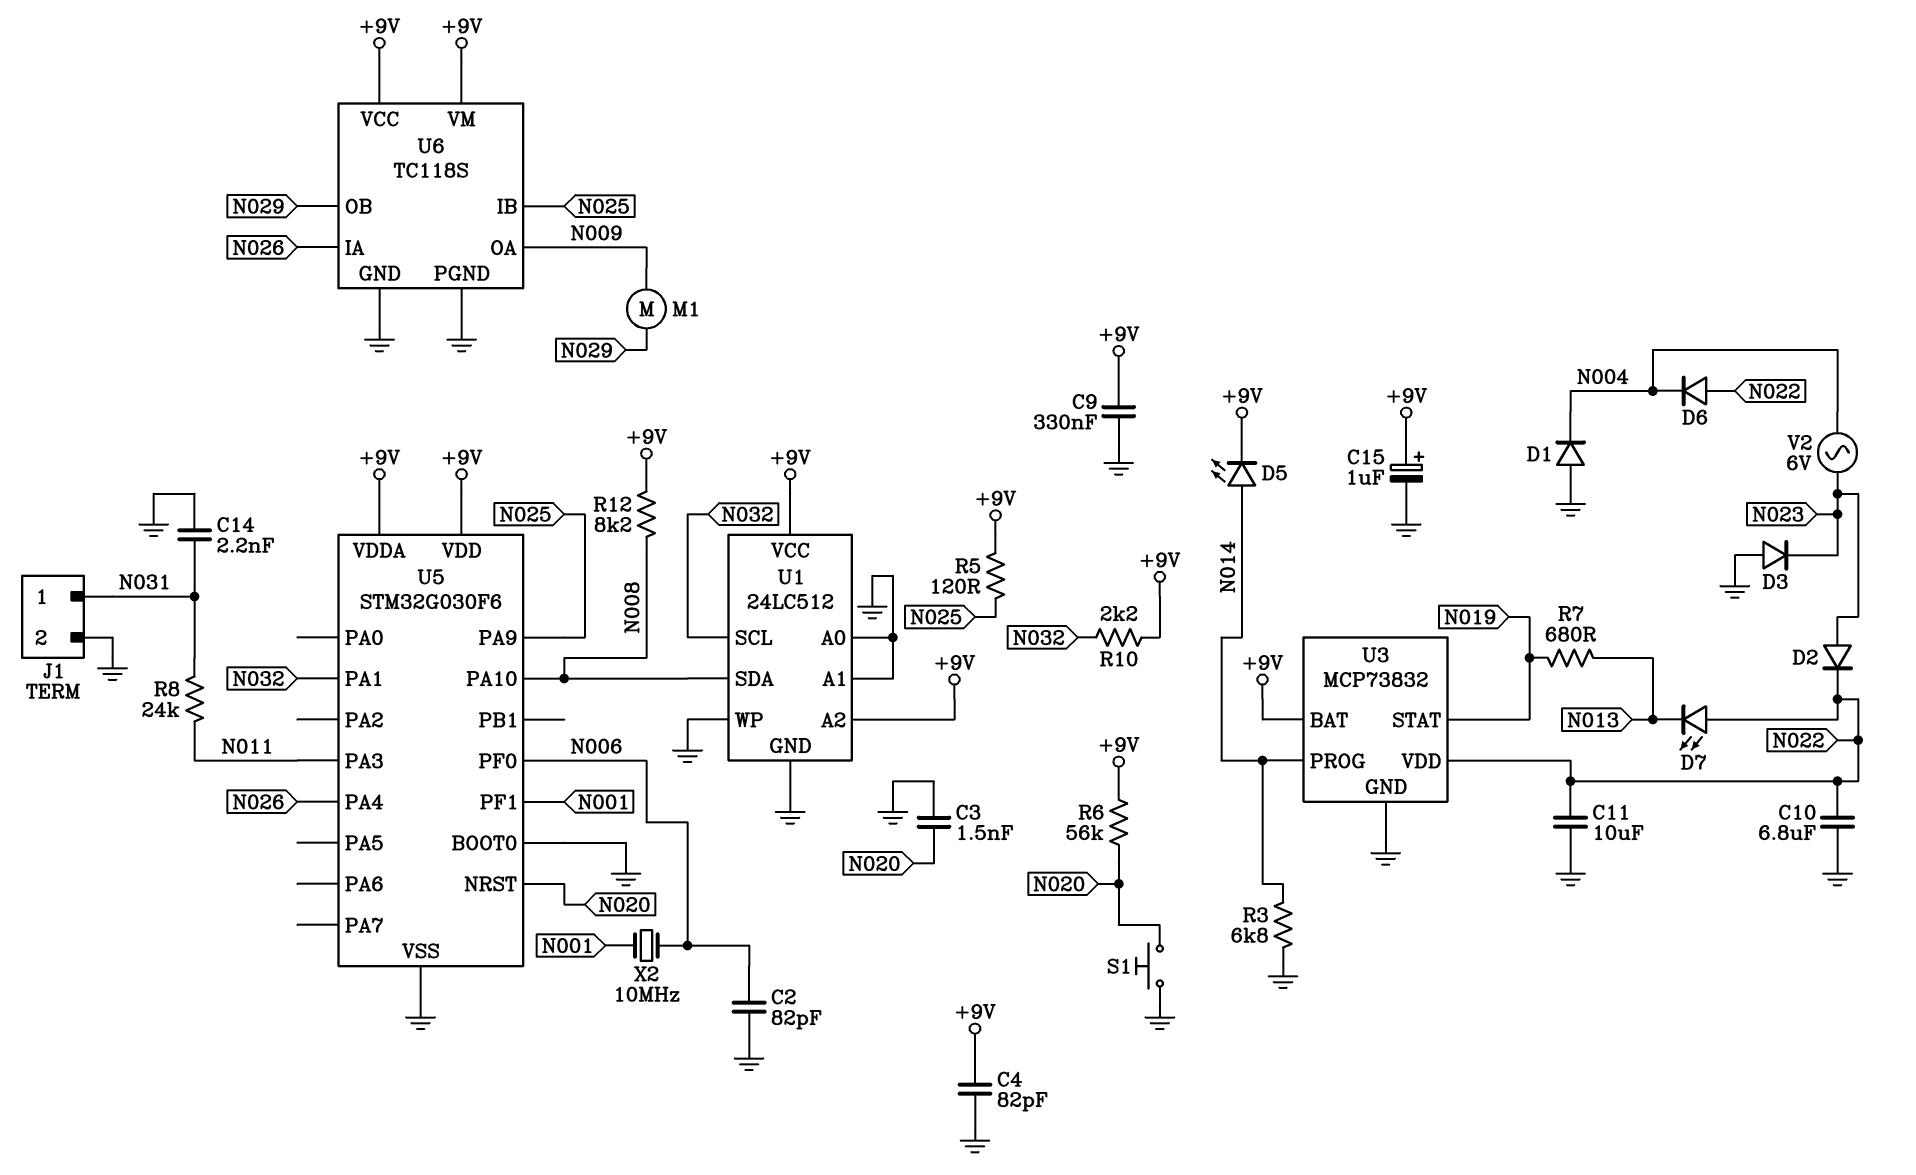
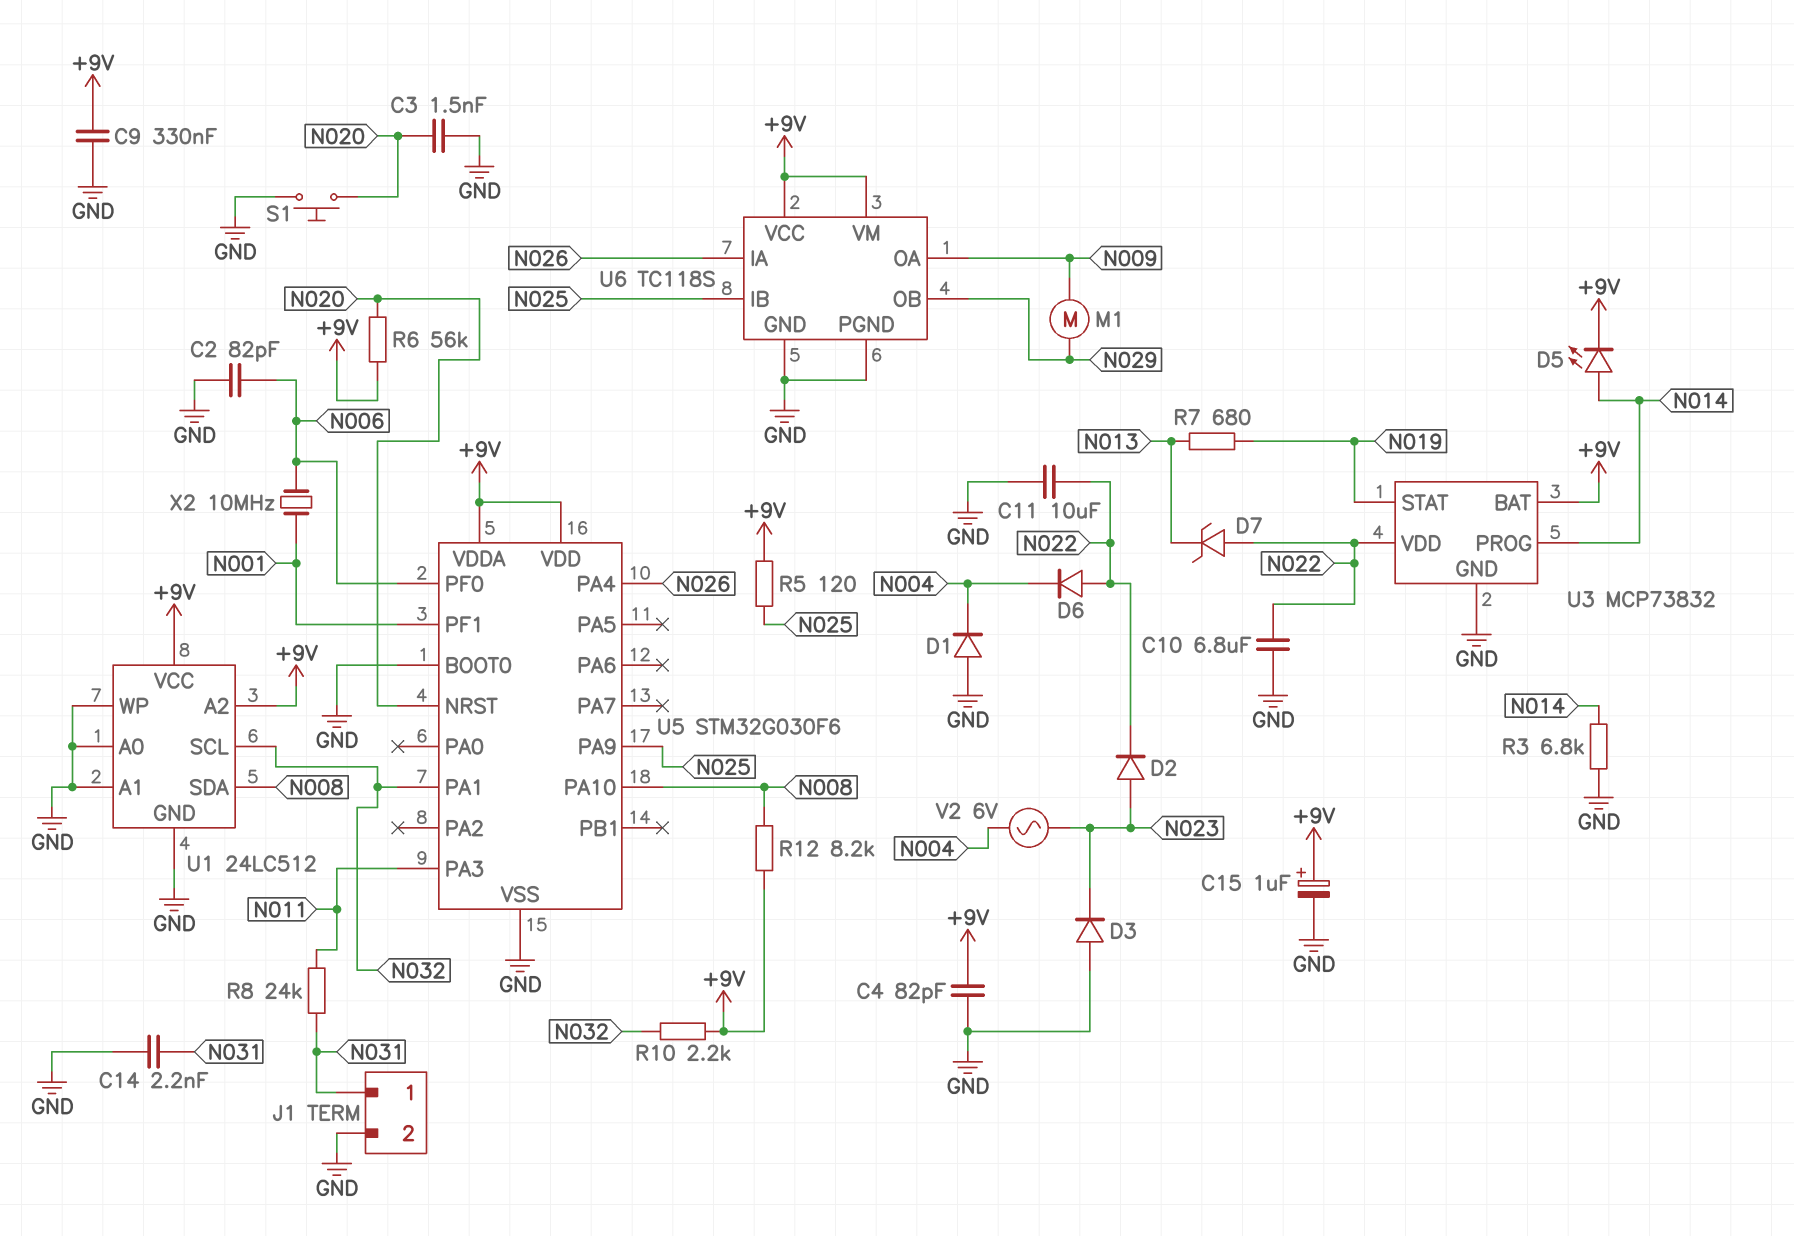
D7: LED (A N022, K N013) -> zener (A N022, K N013)

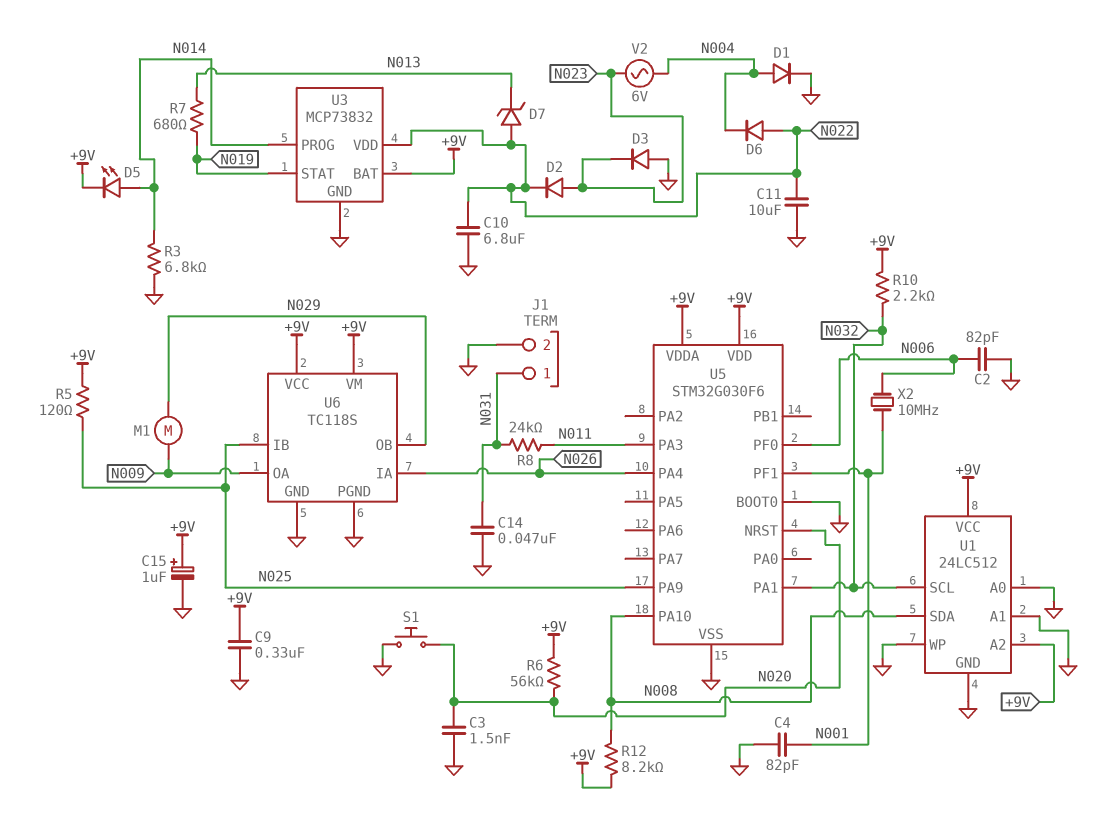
C4: 82pF (+9V, GND) -> 82pF (GND, N001)
C14: 2.2nF (GND, N031) -> 47nF (GND, N031)
D1: diode (A GND, K N004) -> diode (A N004, K GND)

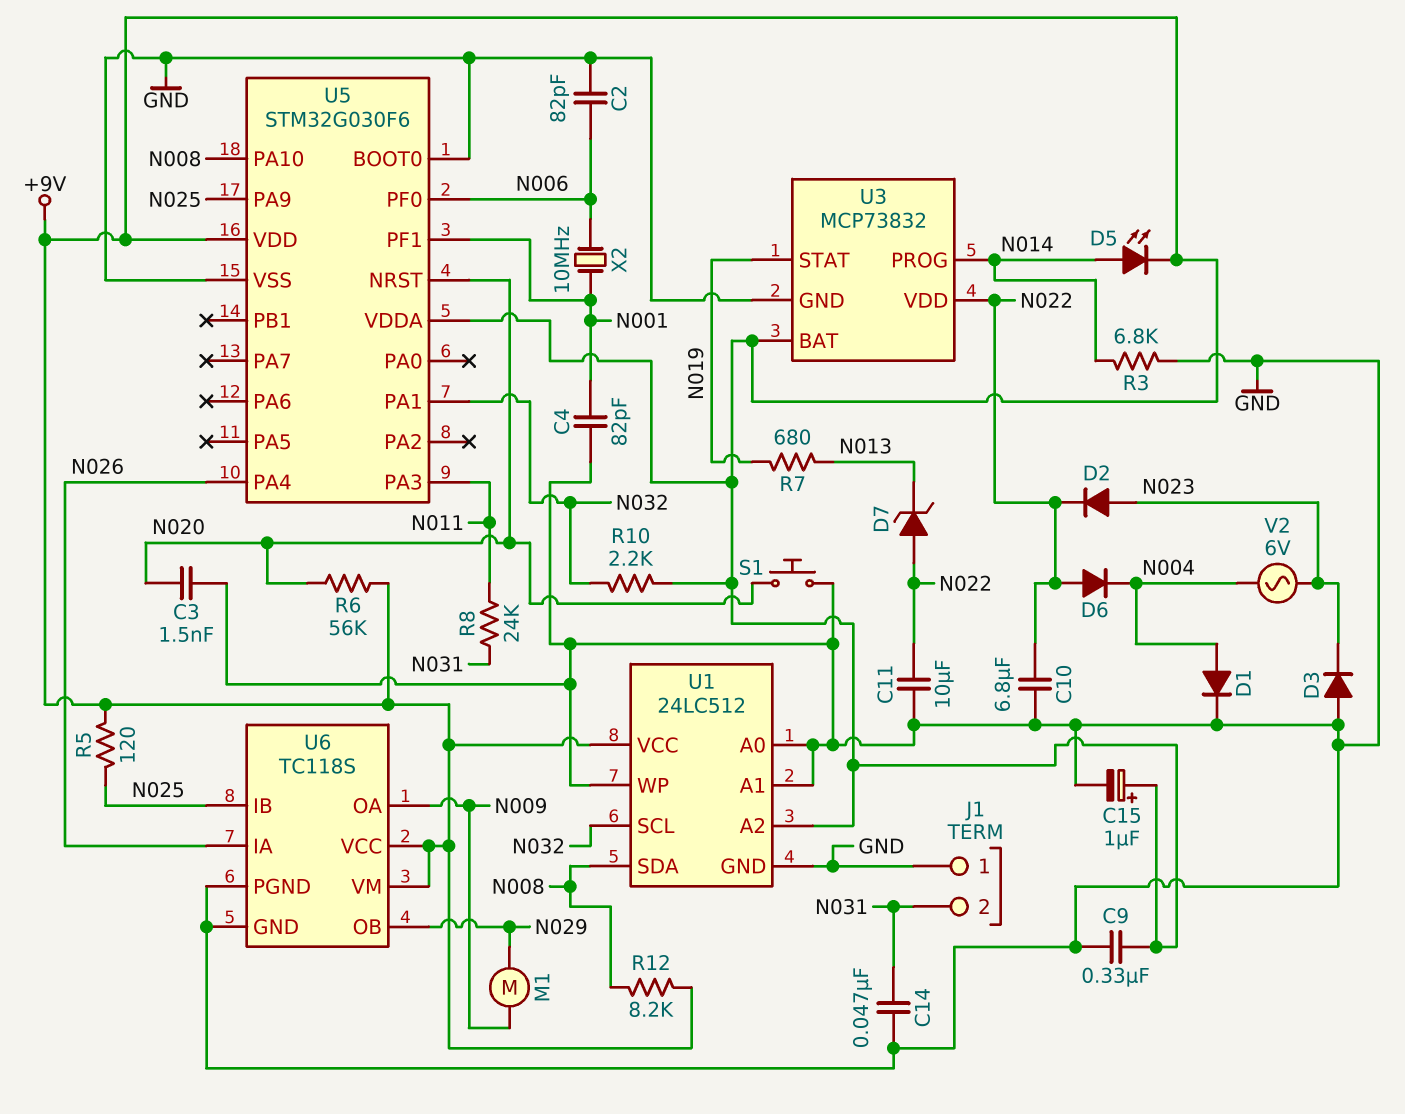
J1 pin 1: N031 -> GND
J1 pin 2: GND -> N031

